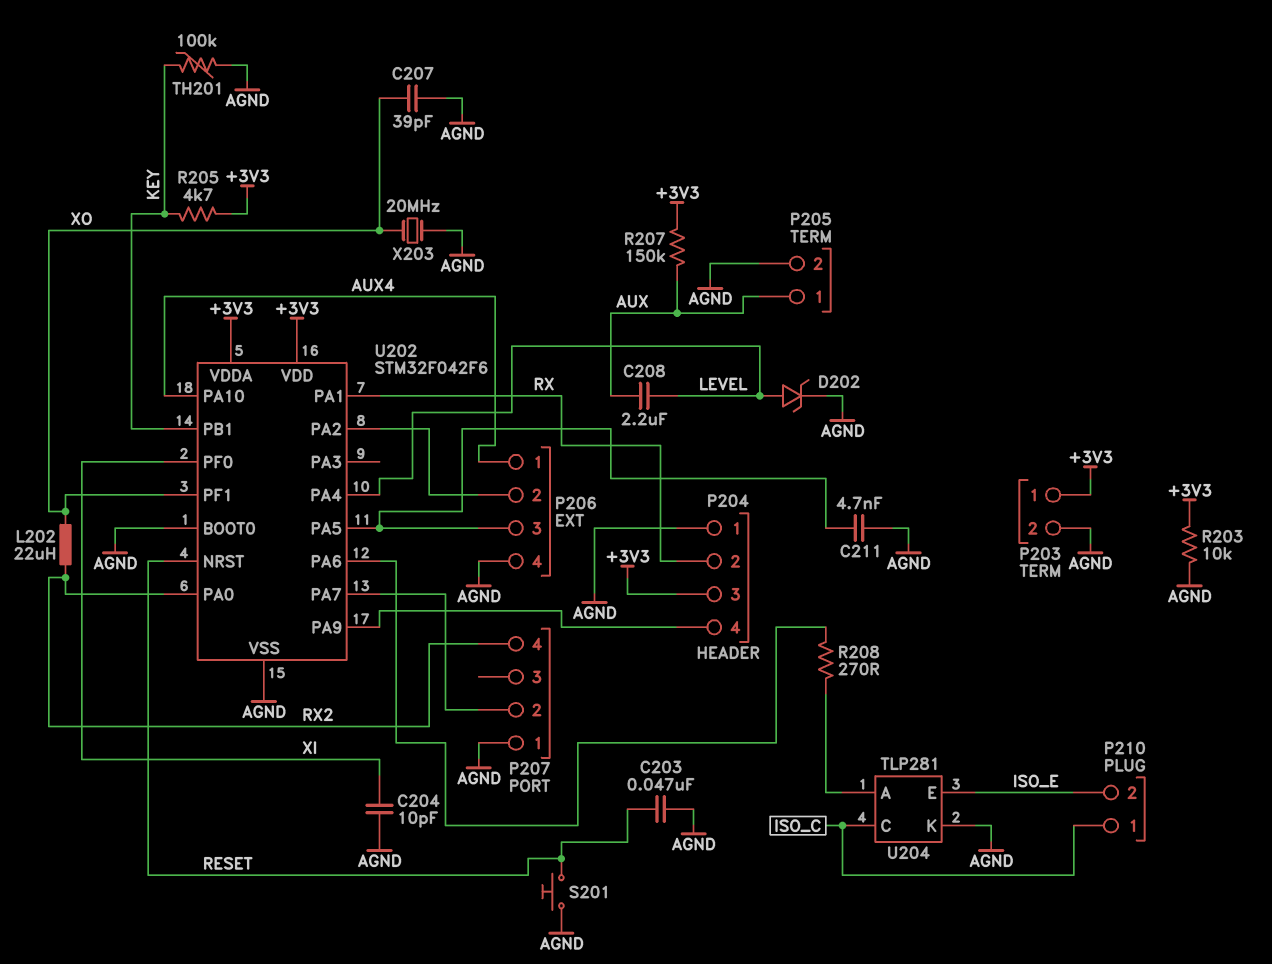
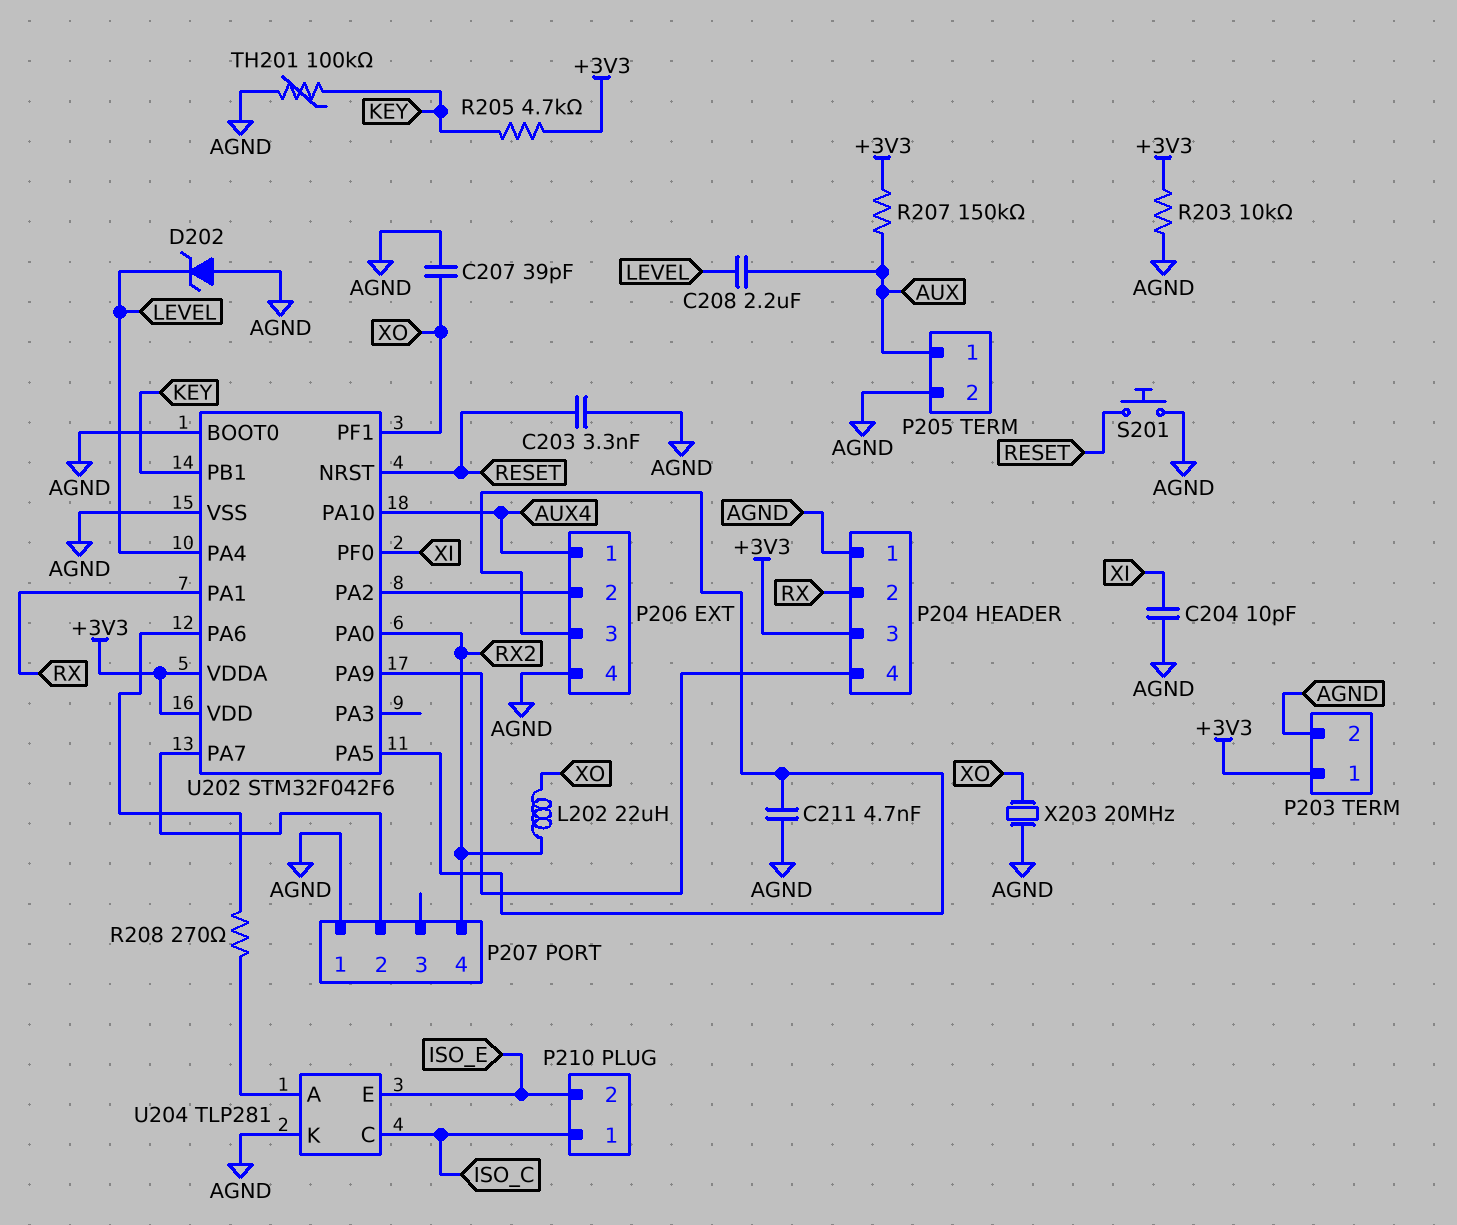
C203: 47nF (AGND, RESET) -> 3.3nF (AGND, RESET)
D202: zener (A LEVEL, K AGND) -> zener (A AGND, K LEVEL)

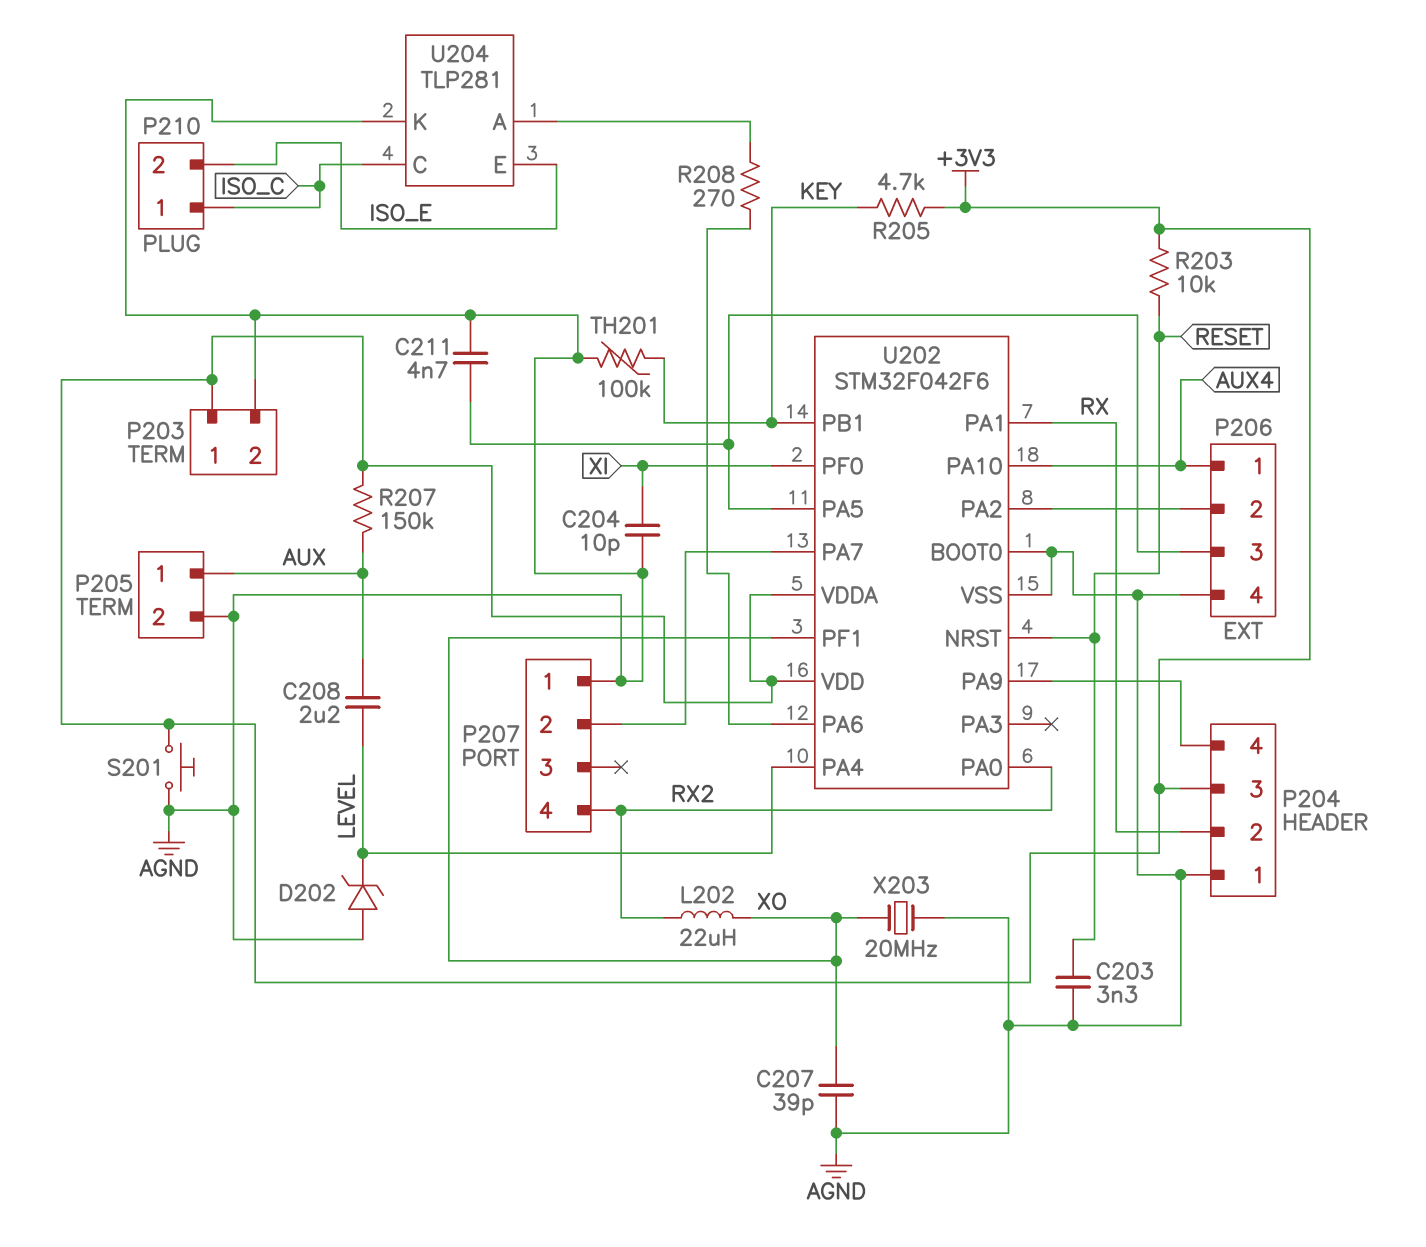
R203: 10k (+3V3, AGND) -> 10k (+3V3, RESET)
S201: button (AGND, RESET) -> button (+3V3, AGND)

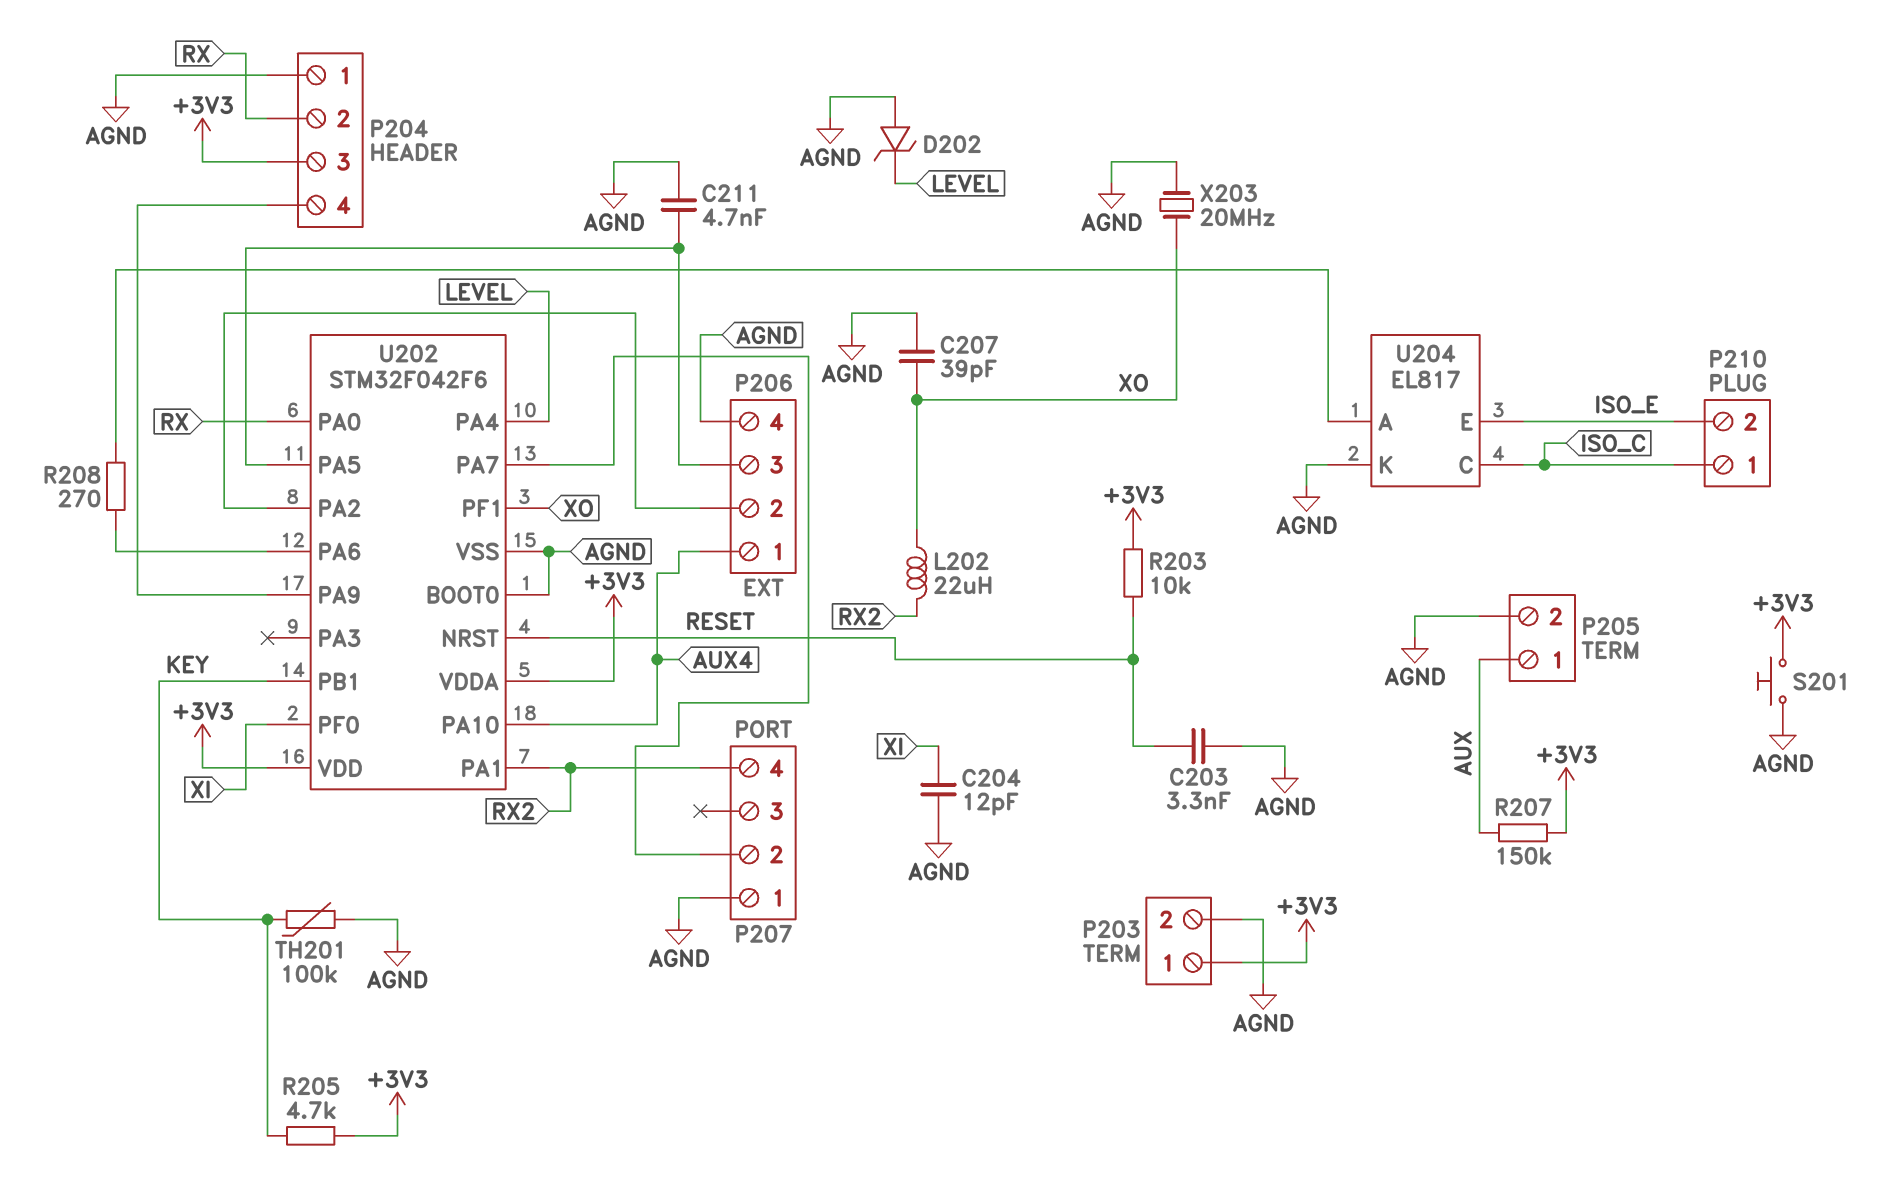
C204: 10pF (AGND, XI) -> 12pF (AGND, XI)
C208: 2.2uF (AUX, LEVEL) -> none
U202 pin PA0: RX2 -> RX
U202 pin PA1: RX -> RX2
U204: TLP281 -> EL817

